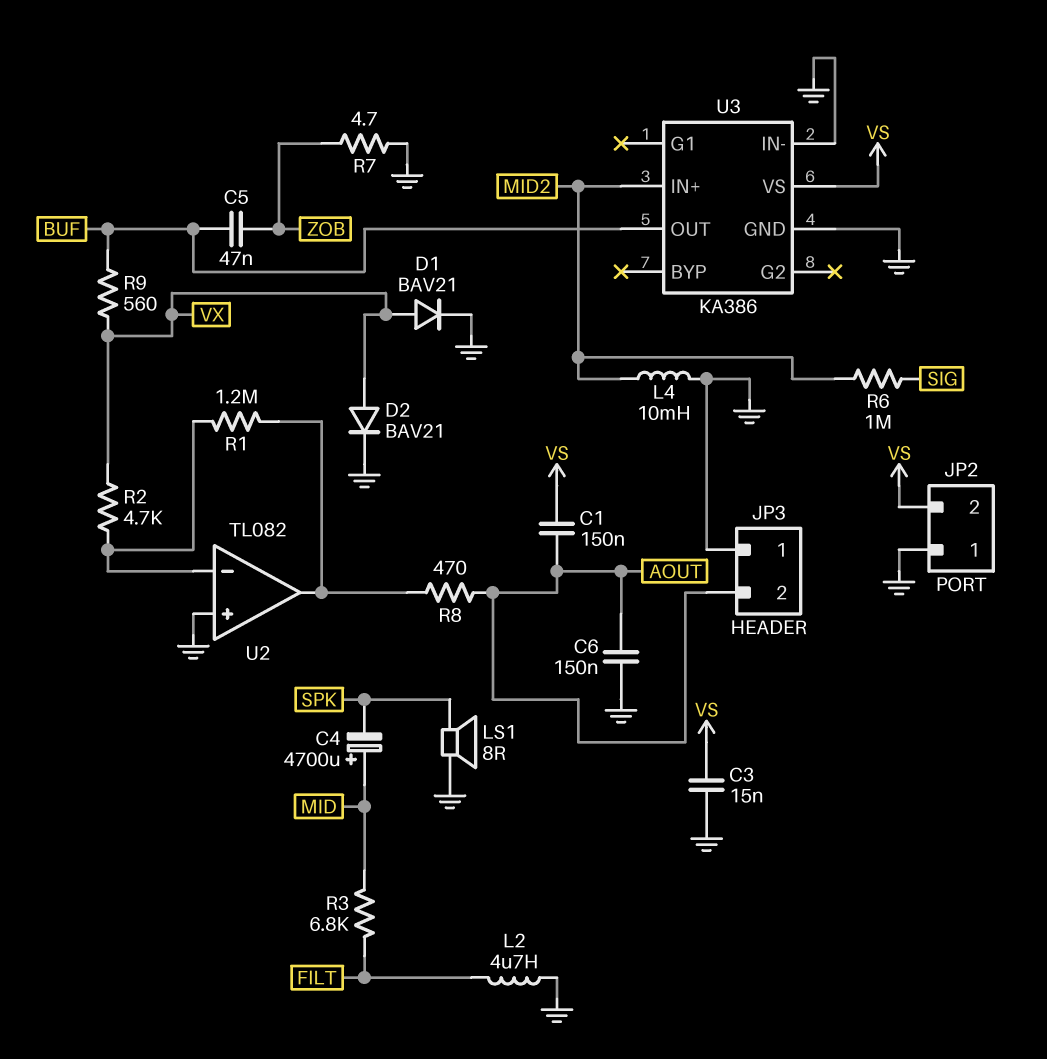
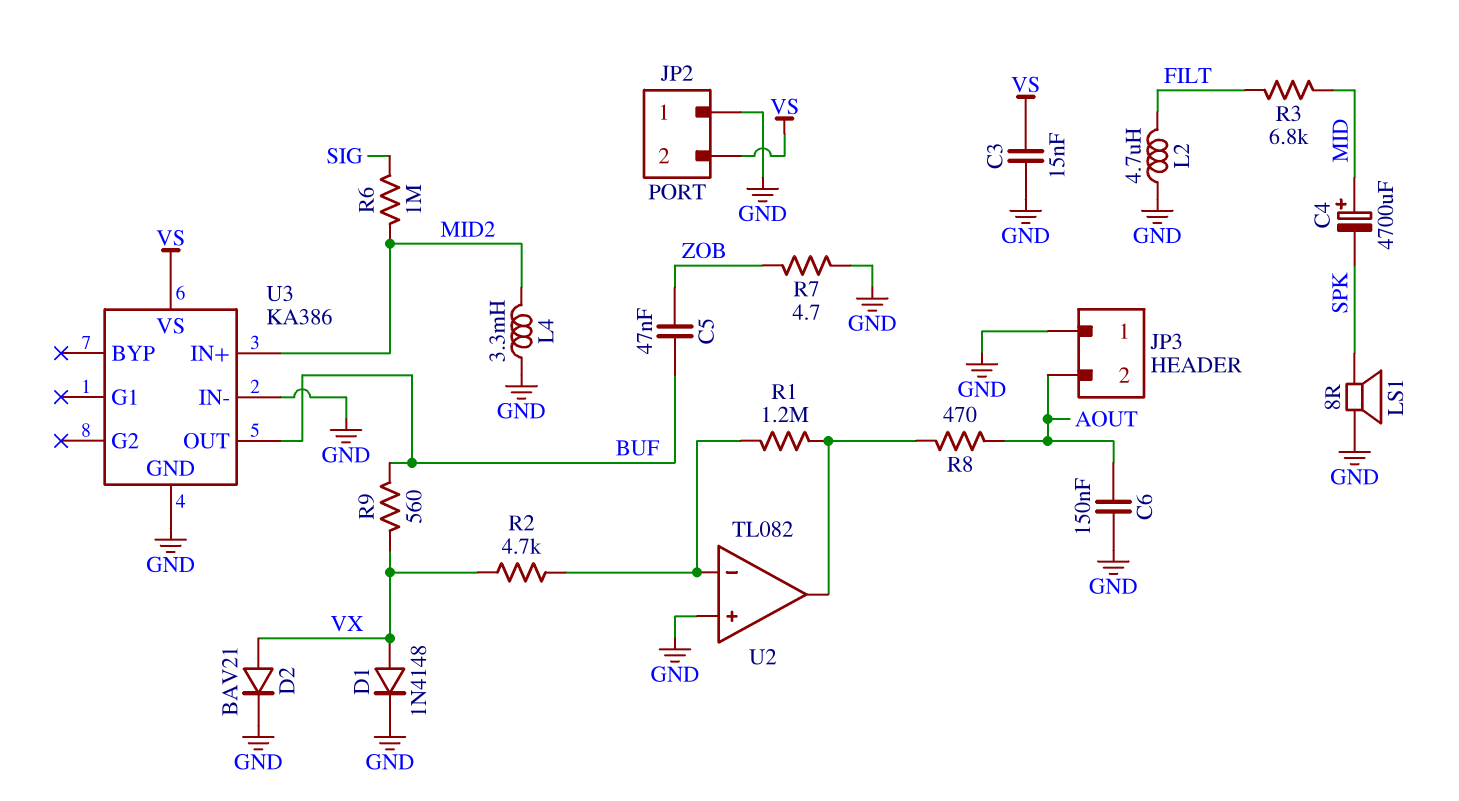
C1: 150nF (AOUT, VS) -> none
D1: diode BAV21 (A VX, K GND) -> diode 1N4148 (A VX, K GND)
L4: 10mH (GND, MID2) -> 3.3mH (GND, MID2)

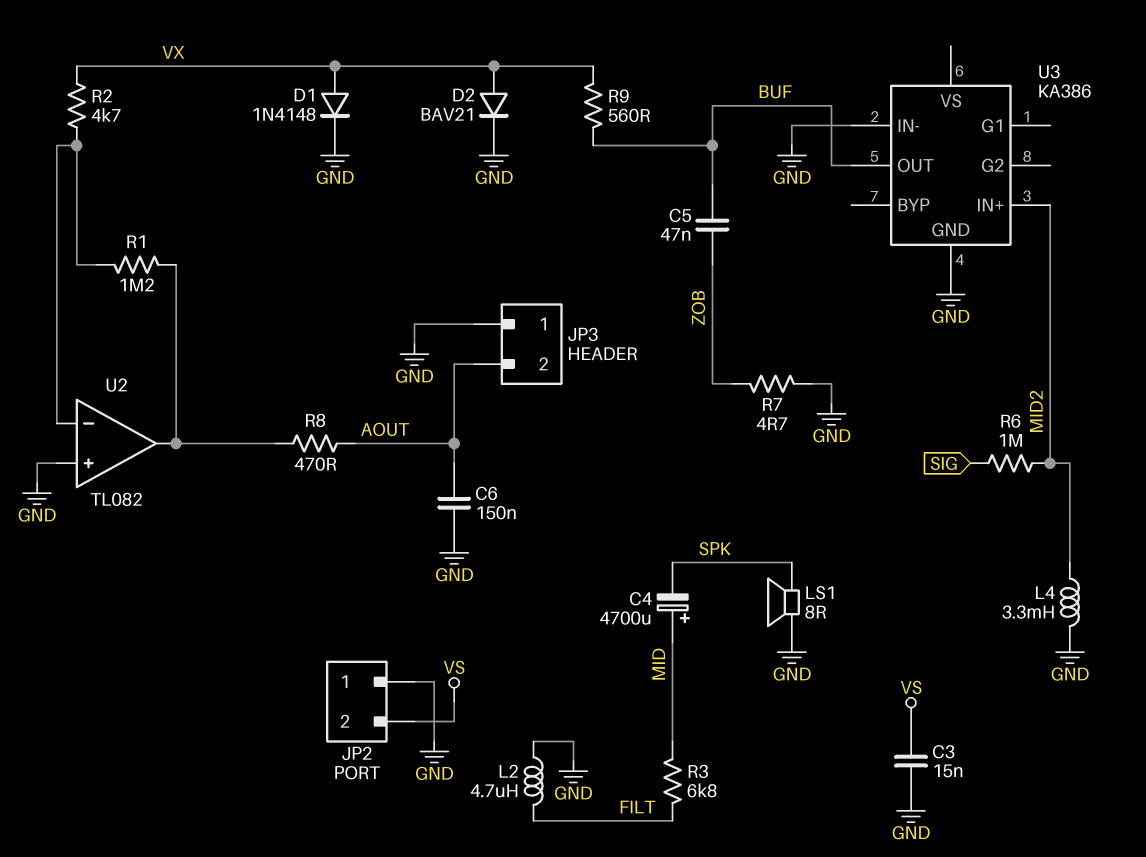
U3 pin VS: VS -> none

